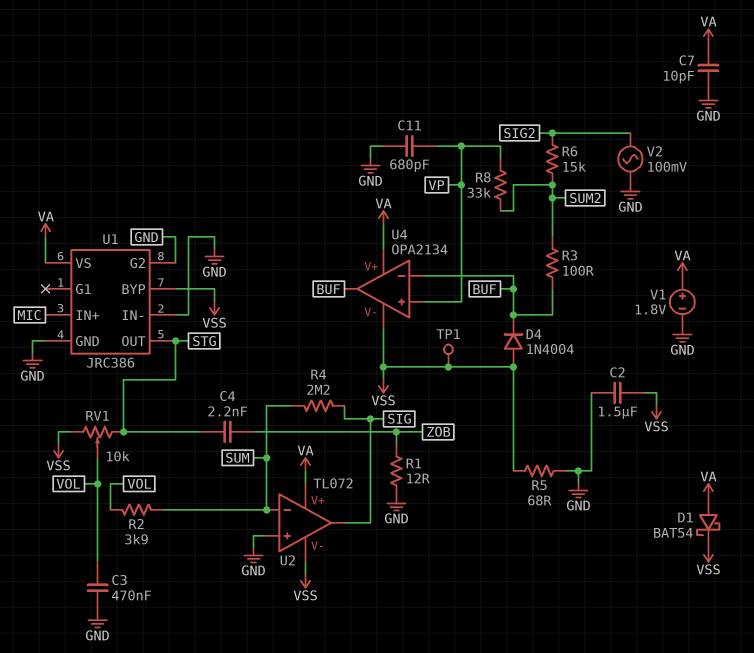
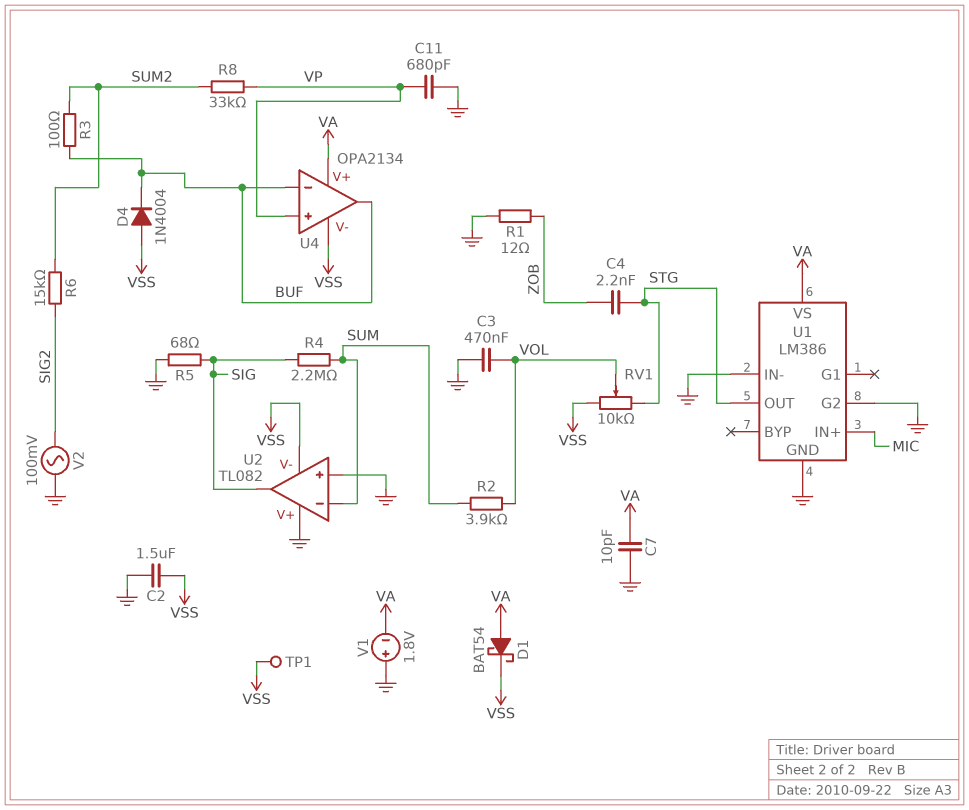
R5: 68 (GND, VSS) -> 68 (GND, SIG)
U1: JRC386 -> LM386
U1 pin BYP: VSS -> none
U2: TL072 -> TL082
U2 pin V+: VA -> GND
V1: 1.8V (plus VA, minus GND) -> 1.8V (plus GND, minus VA)

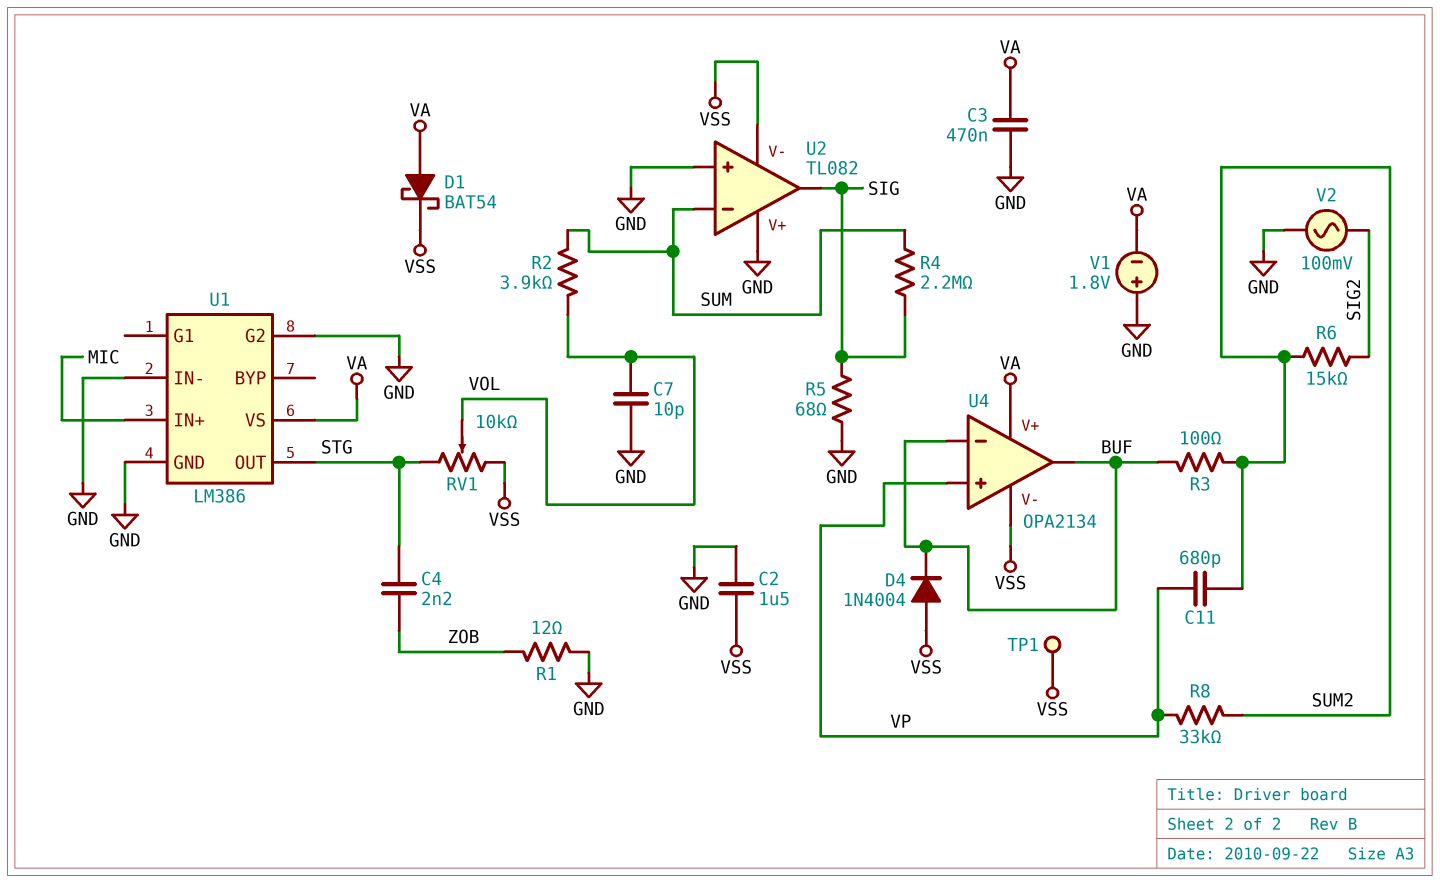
C3: 470nF (GND, VOL) -> 470nF (GND, VA)
C7: 10pF (GND, VA) -> 10pF (GND, VOL)
C11: 680pF (GND, VP) -> 680pF (SUM2, VP)

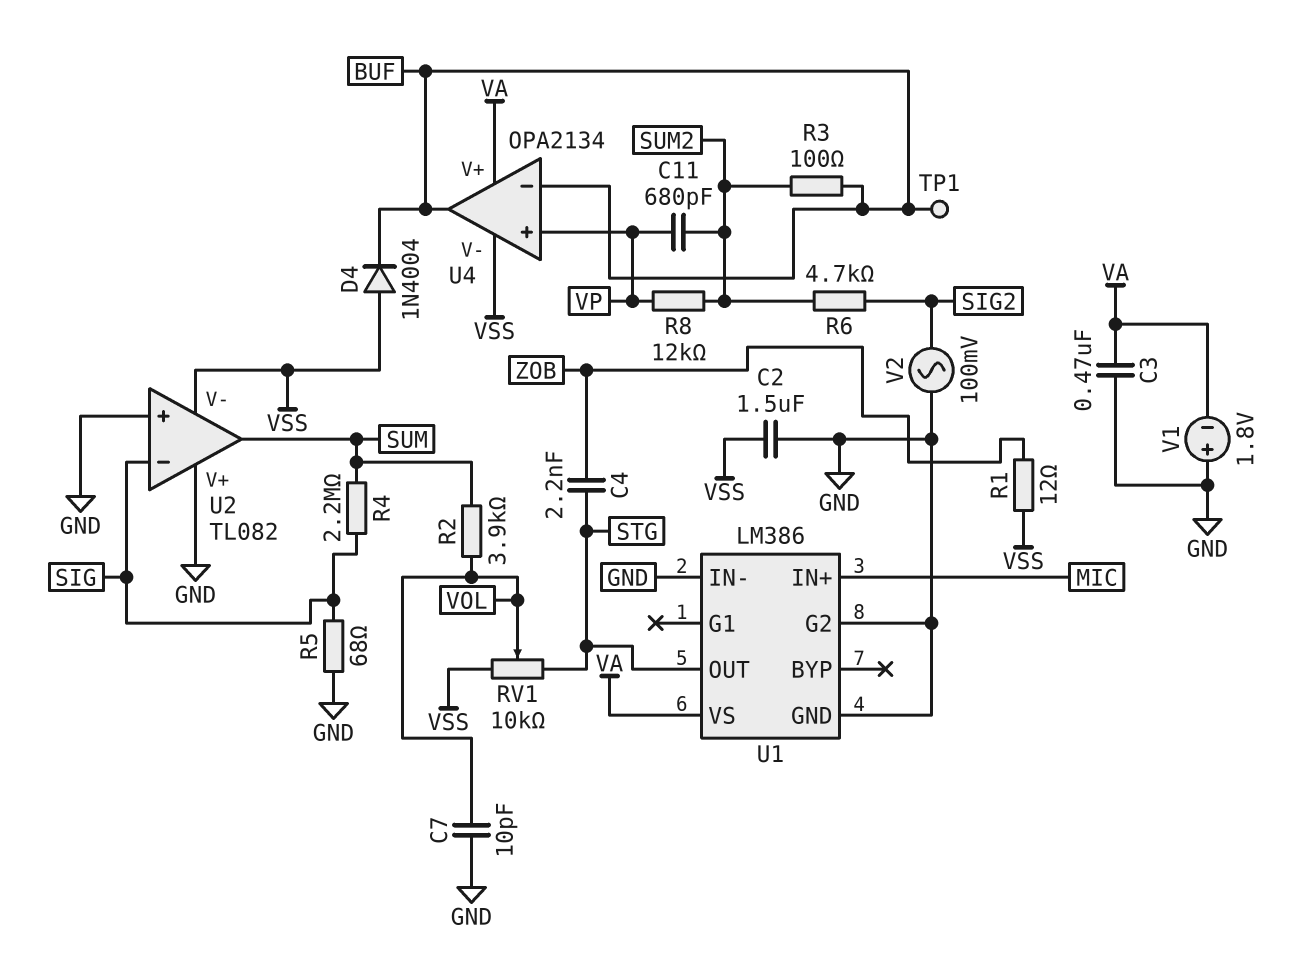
D1: schottky BAT54 (A VA, K VSS) -> none
R1: 12 (GND, ZOB) -> 12 (VSS, ZOB)
R6: 15k (SIG2, SUM2) -> 4.7k (SIG2, SUM2)
R8: 33k (SUM2, VP) -> 12k (SUM2, VP)
TP1: test point (VSS) -> test point (BUF)
U2 pin in-: SUM -> SIG
U2 pin out: SIG -> SUM

